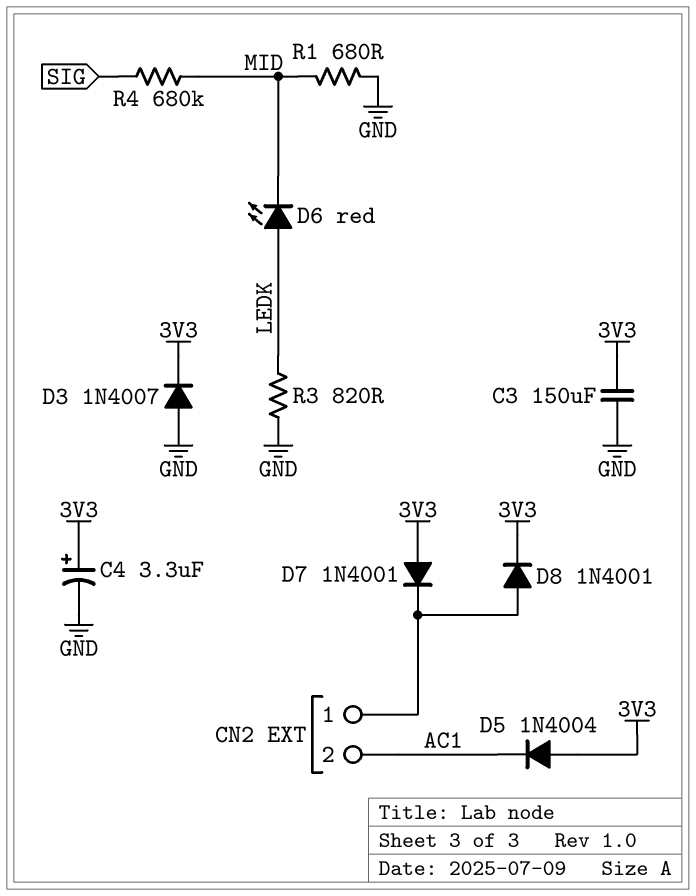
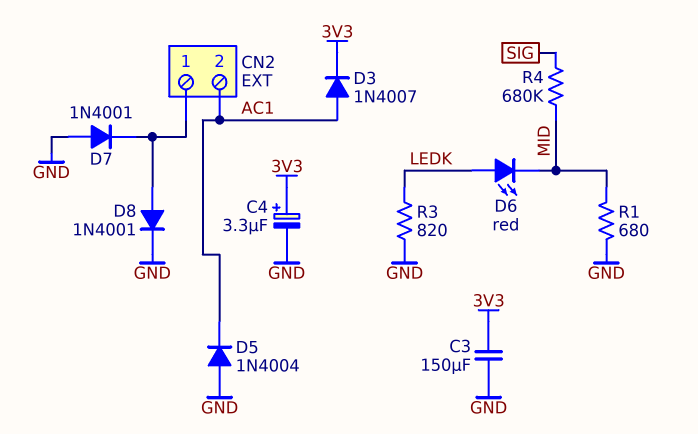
D3: diode 1N4007 (A GND, K 3V3) -> diode 1N4007 (A AC1, K 3V3)
D5: diode 1N4004 (A 3V3, K AC1) -> diode 1N4004 (A GND, K AC1)
D7: diode 1N4001 (A 3V3, K CN2/1) -> diode 1N4001 (A GND, K CN2/1)
D8: diode 1N4001 (A CN2/1, K 3V3) -> diode 1N4001 (A CN2/1, K GND)

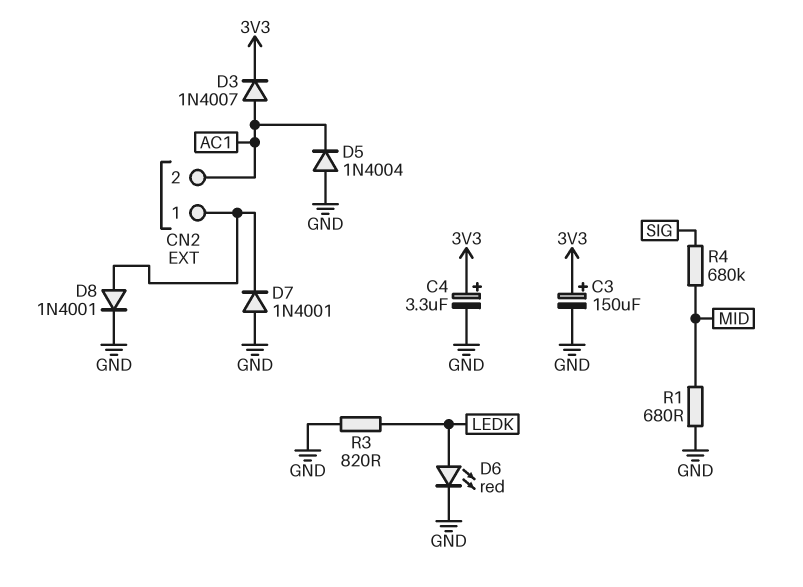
C3: 150uF (3V3, GND) -> 150uF (plus 3V3, minus GND)
D6: LED red (A LEDK, K MID) -> LED red (A LEDK, K GND)

